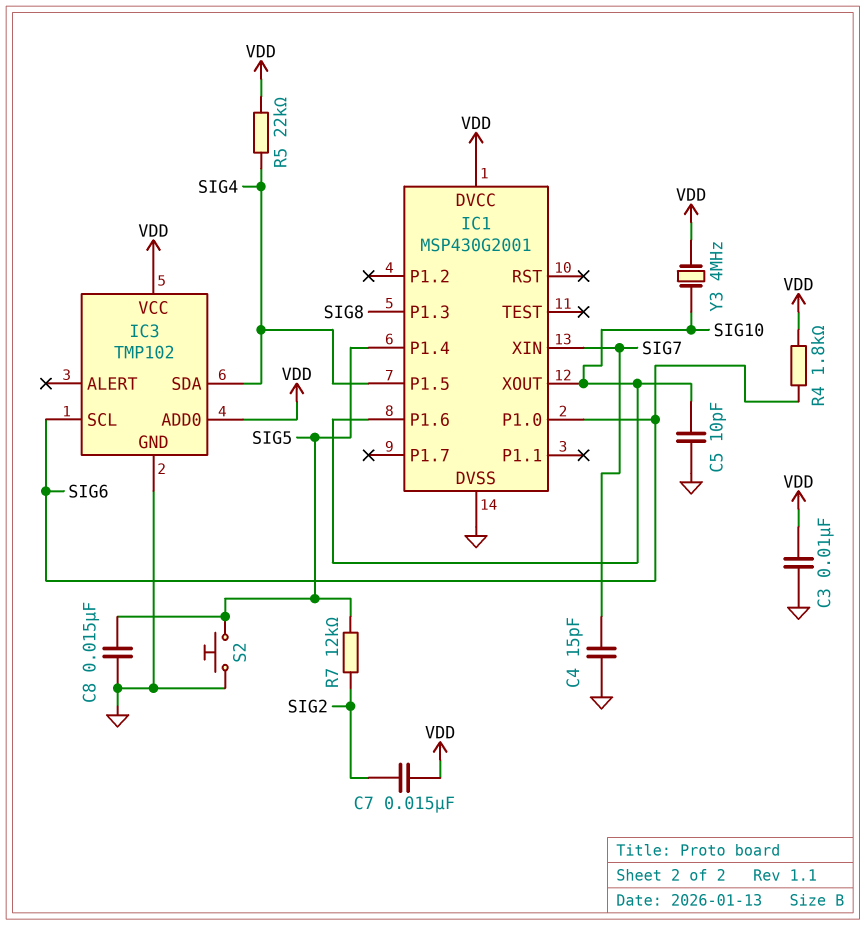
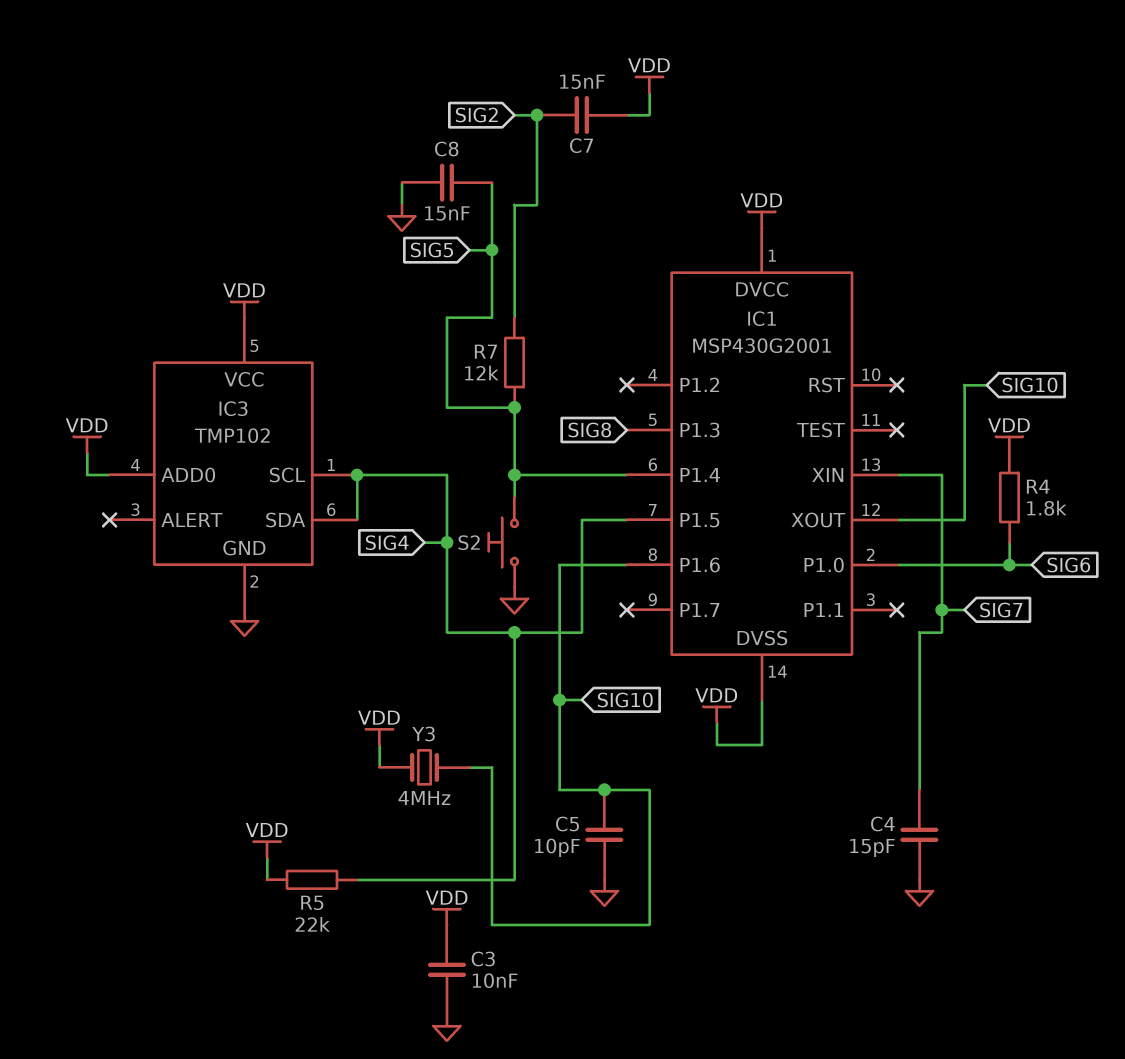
IC1 pin DVSS: GND -> VDD
IC3 pin SCL: SIG6 -> SIG4

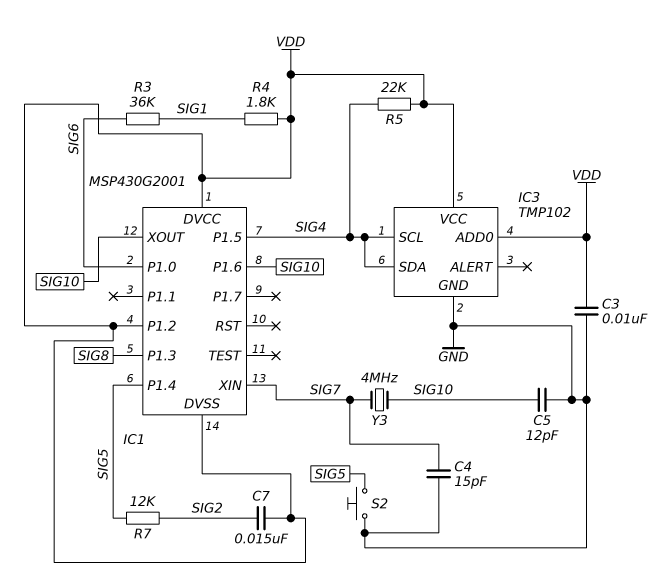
C5: 10pF (GND, SIG10) -> 12pF (GND, SIG10)
C8: 15nF (GND, SIG5) -> none
IC1 pin P1.2: none -> VDD
R3: none -> 36k (SIG1, SIG6)
R4: 1.8k (SIG6, VDD) -> 1.8k (SIG1, VDD)
Y3: 4MHz (SIG10, VDD) -> 4MHz (SIG7, SIG10)

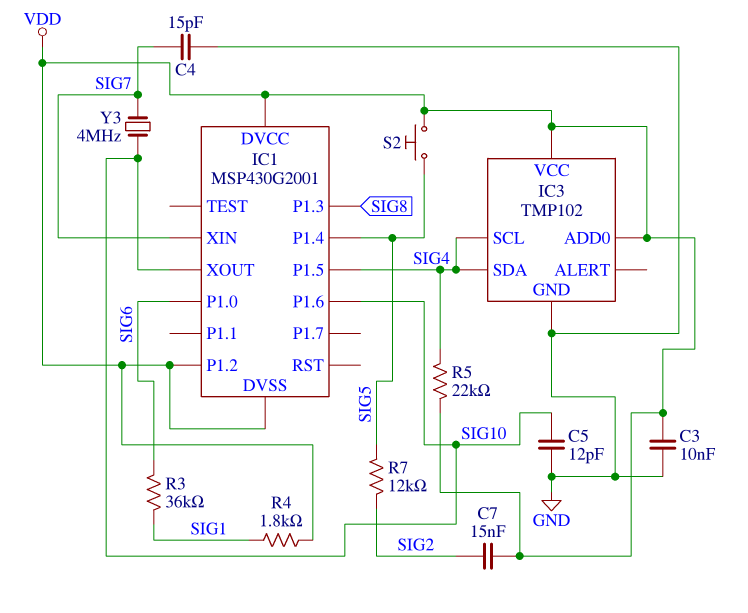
S2: button (GND, SIG5) -> button (SIG5, VDD)

